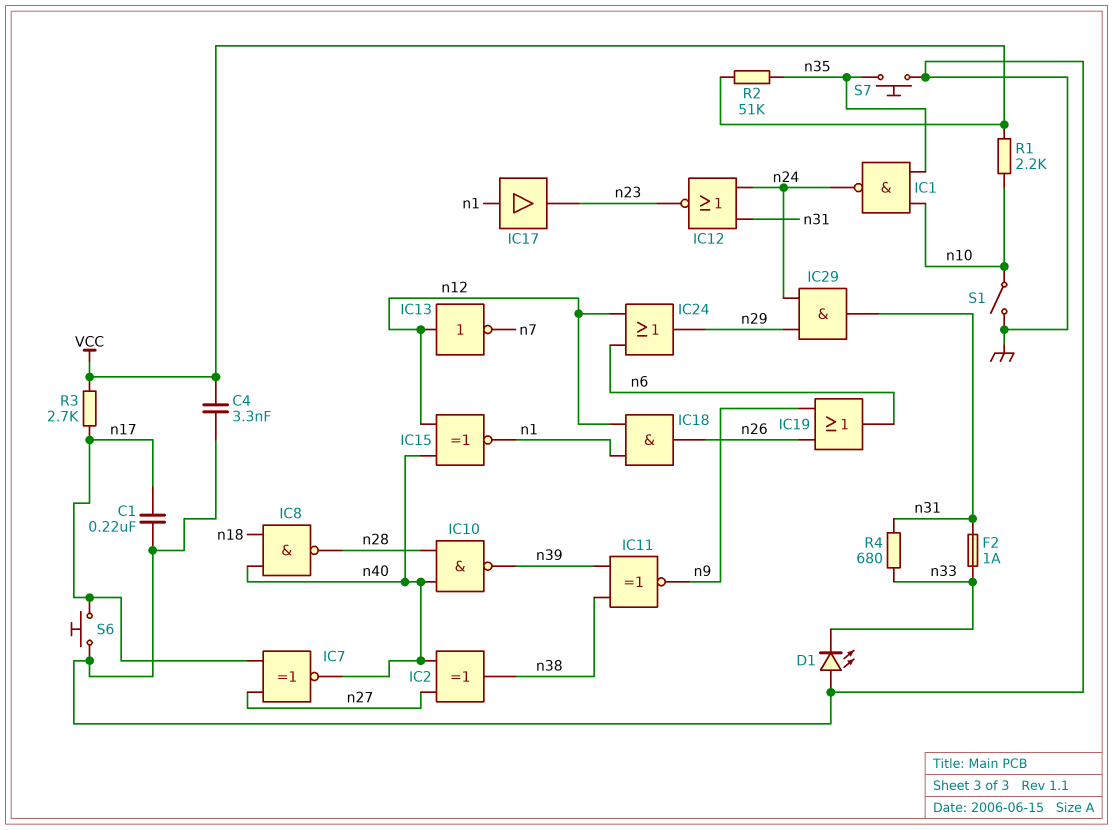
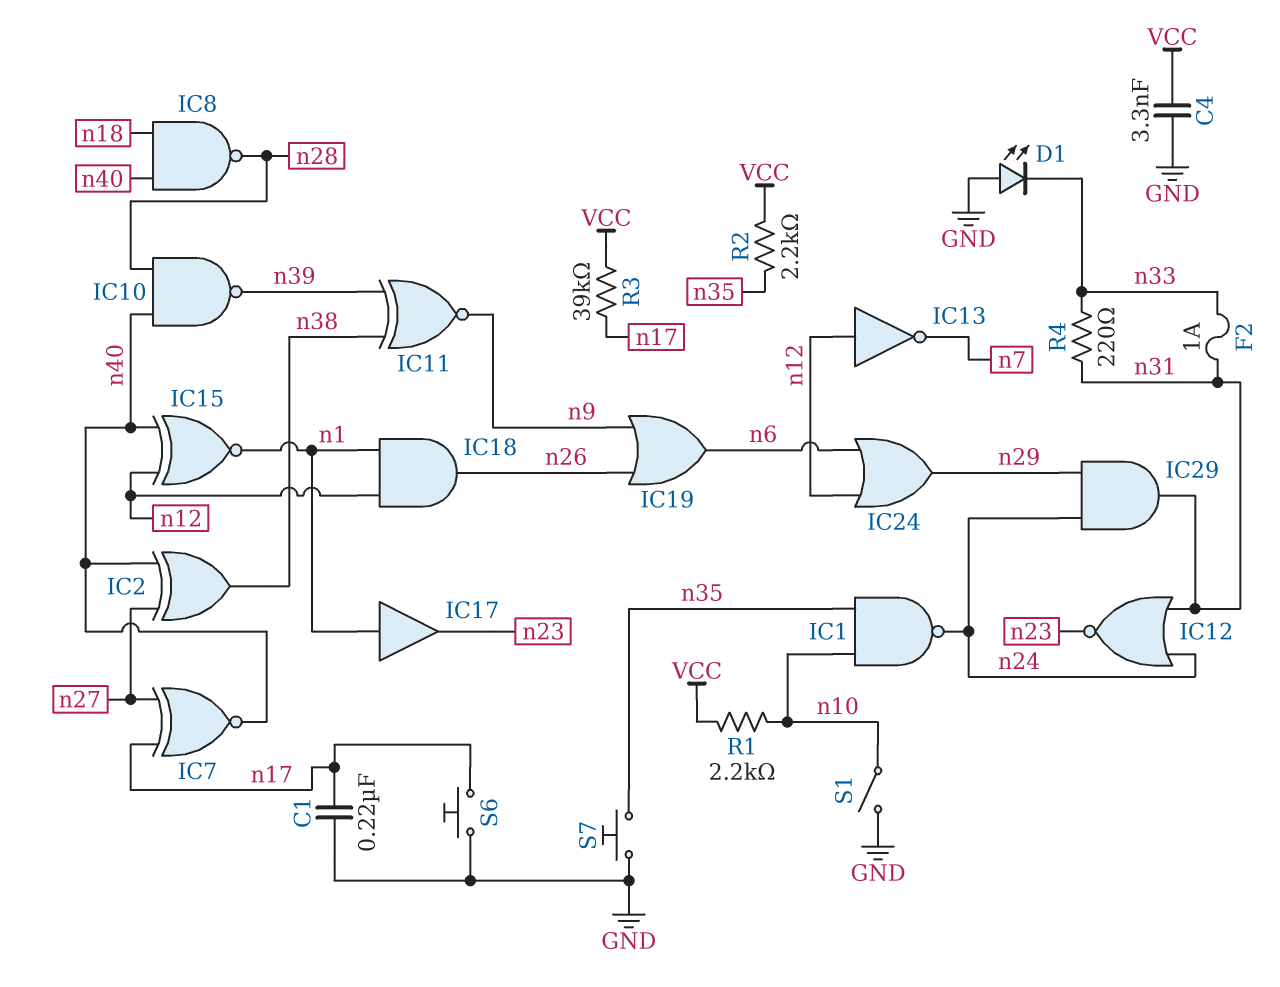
R2: 51k (VCC, n35) -> 2.2k (VCC, n35)
R3: 2.7k (VCC, n17) -> 39k (VCC, n17)
R4: 680 (n31, n33) -> 220 (n31, n33)

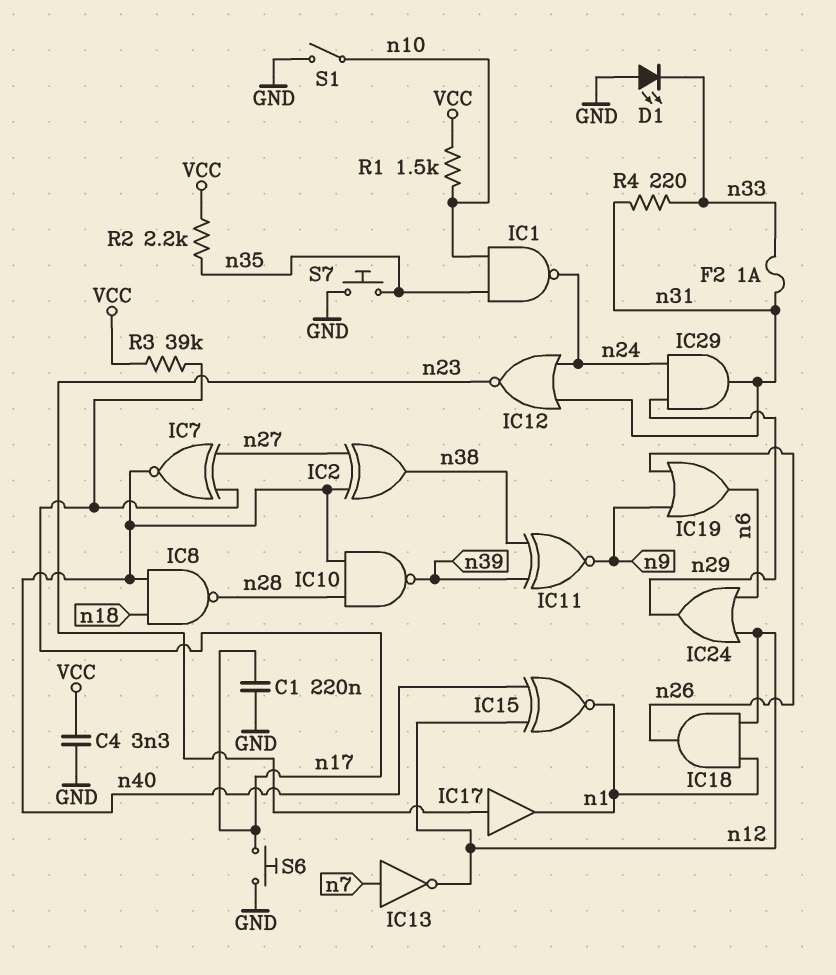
IC13: NOT (in n12, out n7) -> NOT (in n7, out n12)
IC17: buffer (in n1, out n23) -> buffer (in n23, out n1)
R1: 2.2k (VCC, n10) -> 1.5k (VCC, n10)

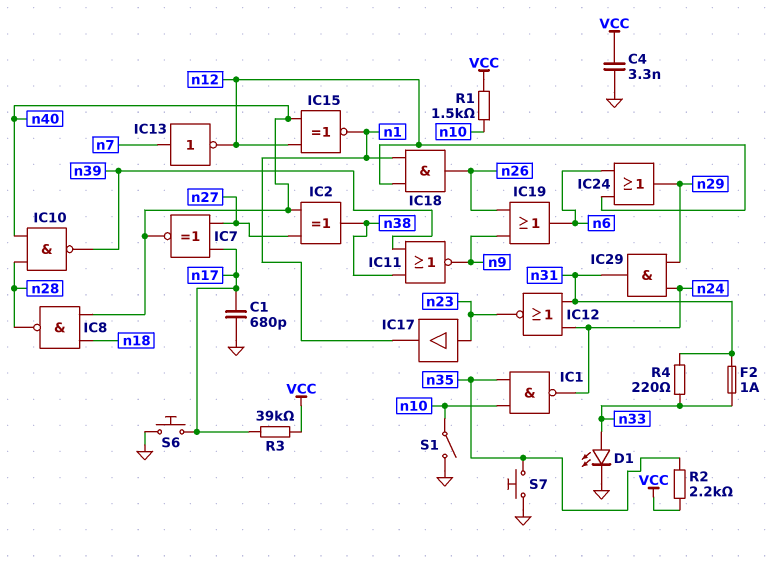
C1: 220nF (GND, n17) -> 680pF (GND, n17)
D1: LED (A GND, K n33) -> LED (A n33, K GND)
IC11: XNOR (in n38, in n39, out n9) -> NOR (in n38, in n39, out n9)

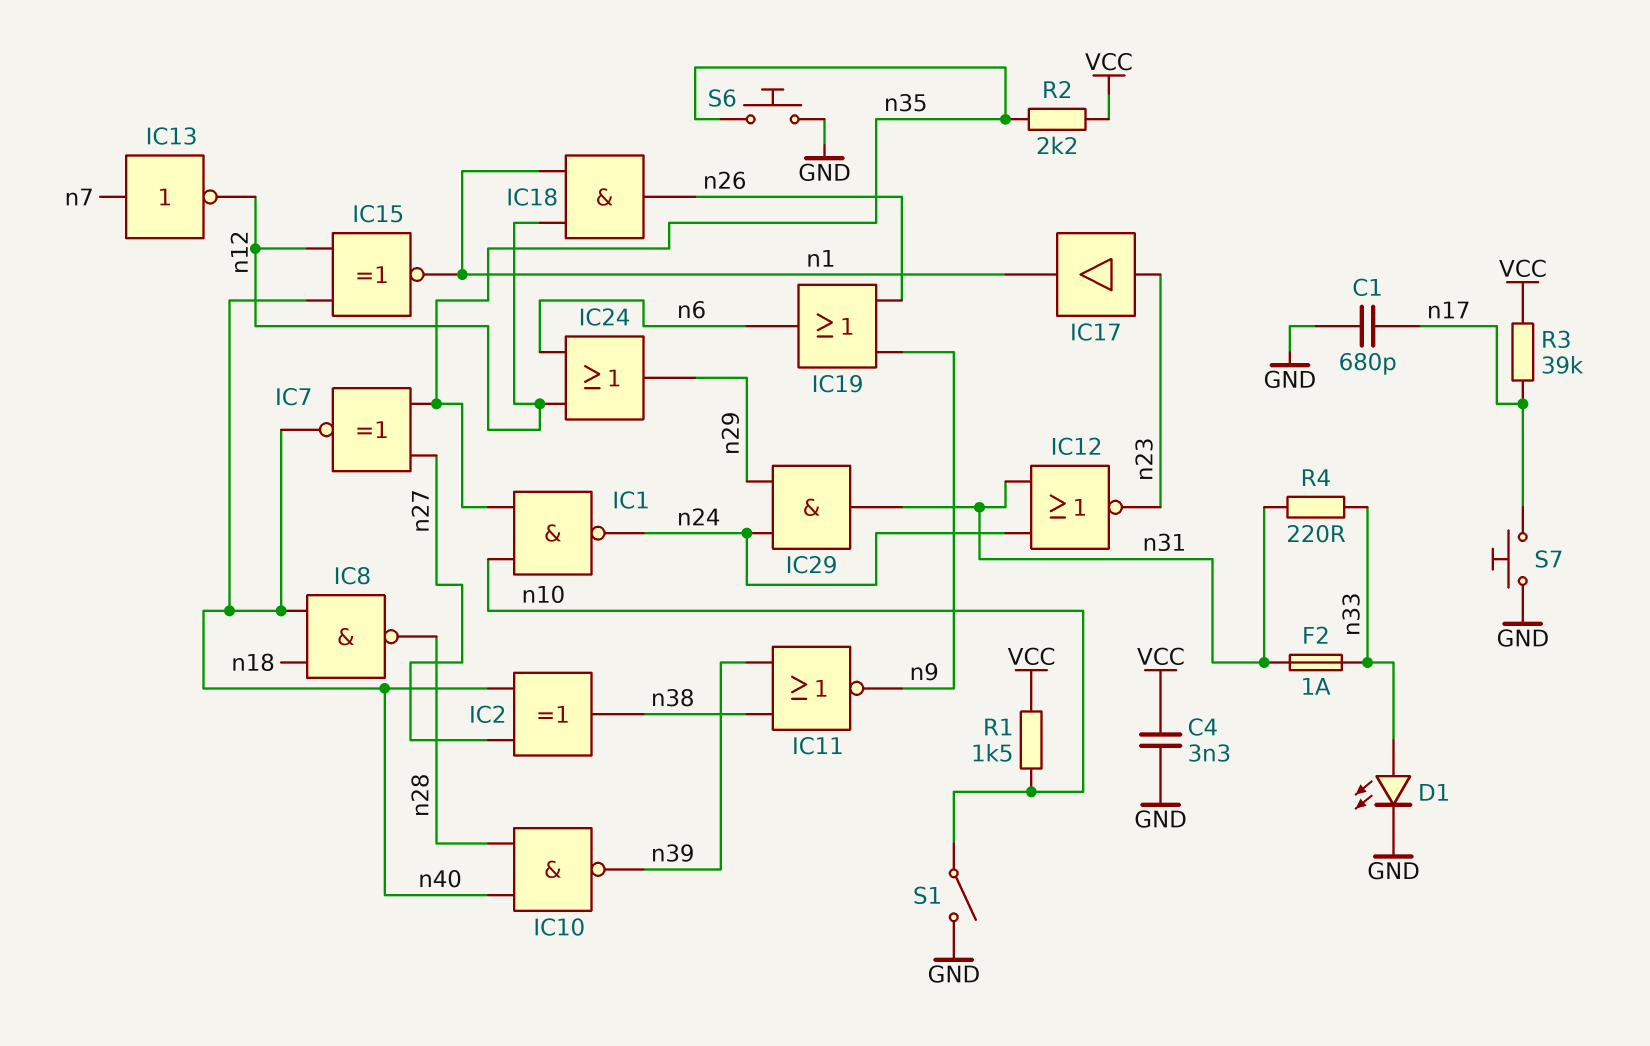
IC7: XNOR (in n17, in n27, out n40) -> XNOR (in n27, in n35, out n40)
S6: button (GND, n17) -> button (GND, n35)
S7: button (GND, n35) -> button (GND, n17)

